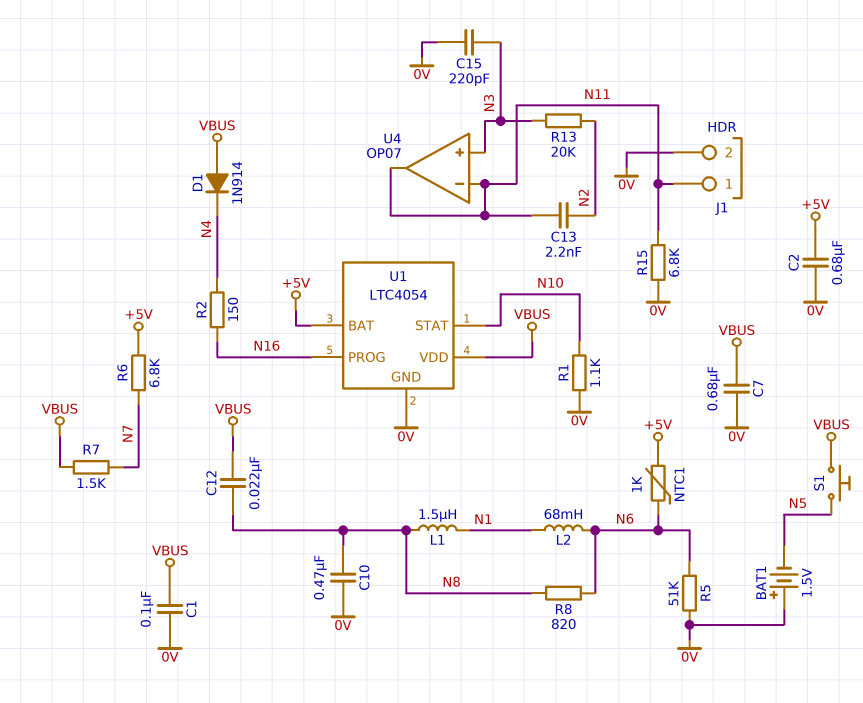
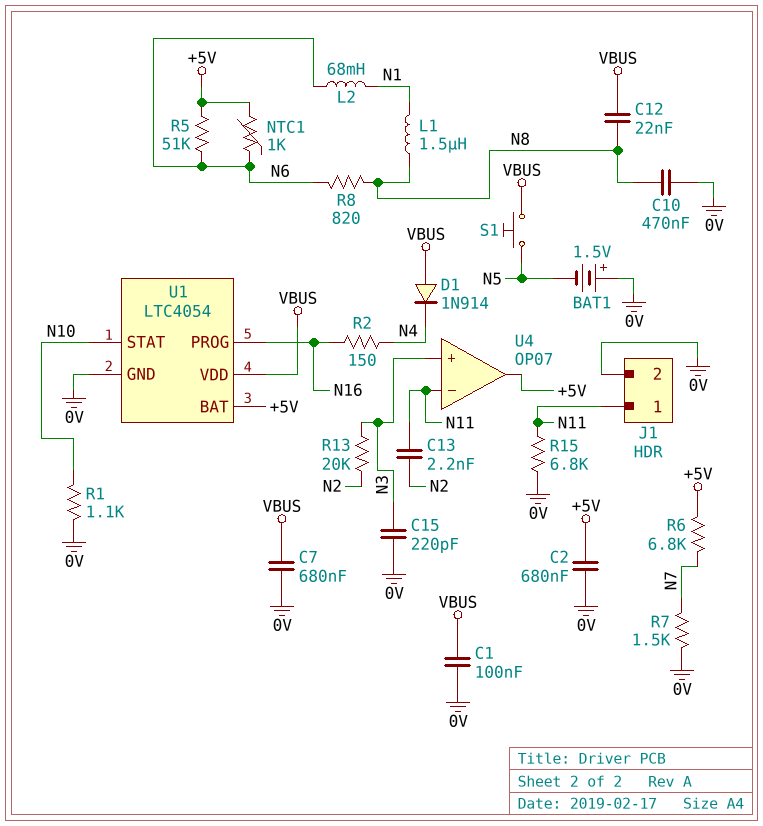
R5: 51k (0V, N6) -> 51k (+5V, N6)
R7: 1.5k (N7, VBUS) -> 1.5k (0V, N7)
U4 pin out: N11 -> +5V

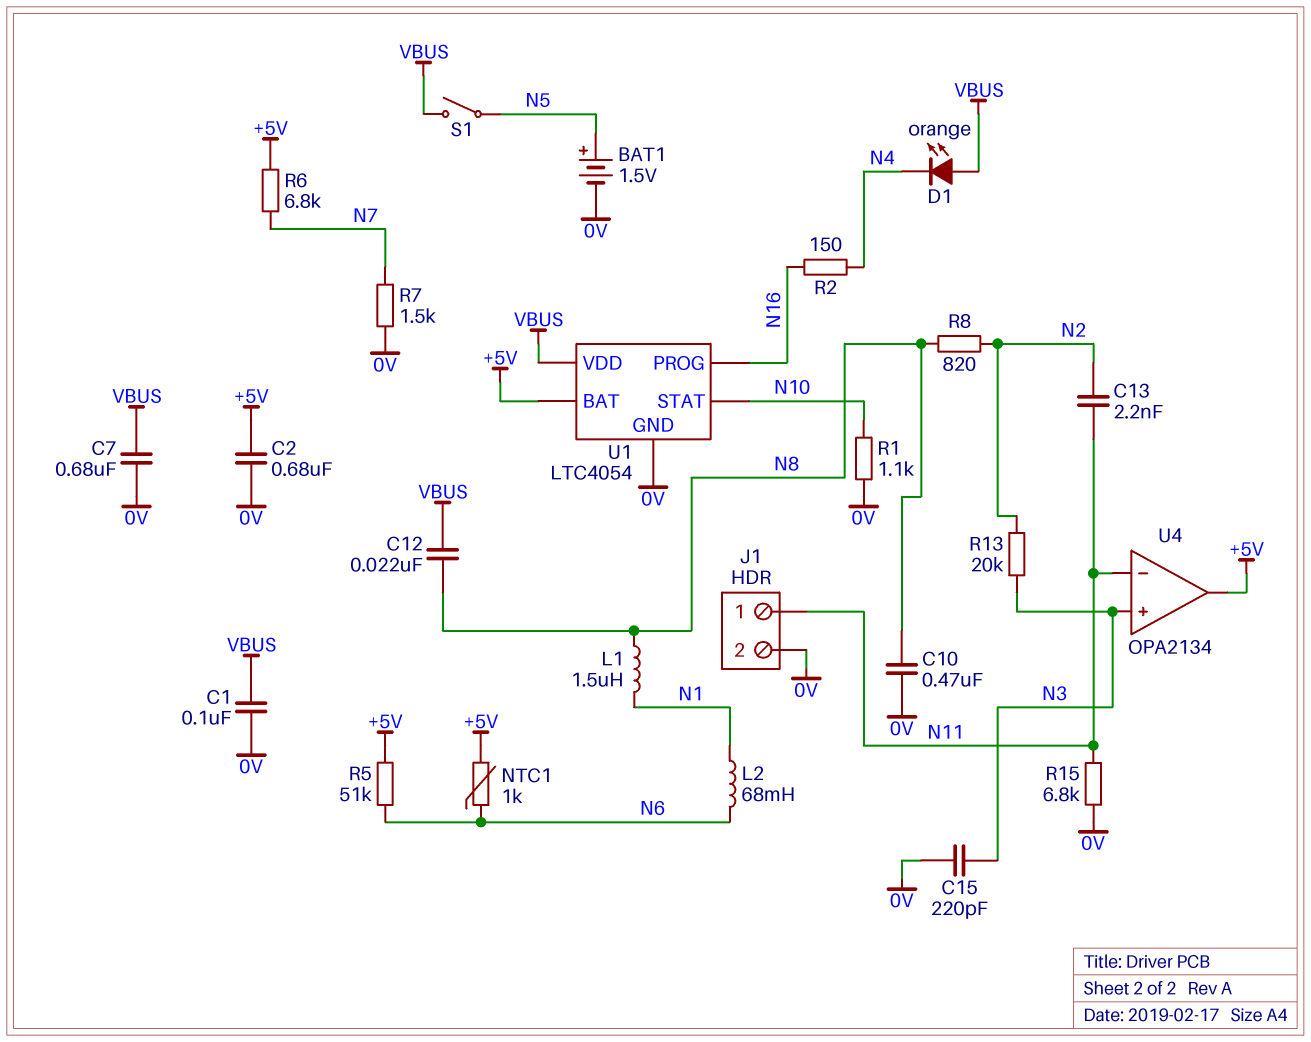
BAT1: 1.5V (plus 0V, minus N5) -> 1.5V (plus N5, minus 0V)
D1: diode 1N914 (A VBUS, K N4) -> LED orange (A VBUS, K N4)
R8: 820 (N6, N8) -> 820 (N2, N8)
S1: button (N5, VBUS) -> switch (N5, VBUS)
U4: OP07 -> OPA2134

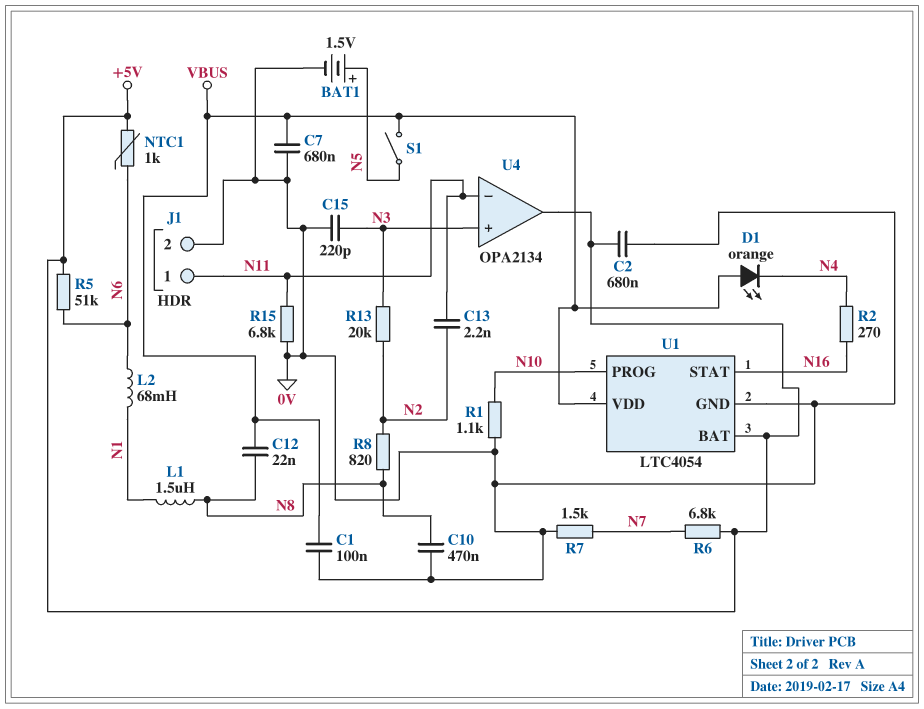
R2: 150 (N4, N16) -> 270 (N4, N16)
U1 pin PROG: N16 -> N10
U1 pin STAT: N10 -> N16

